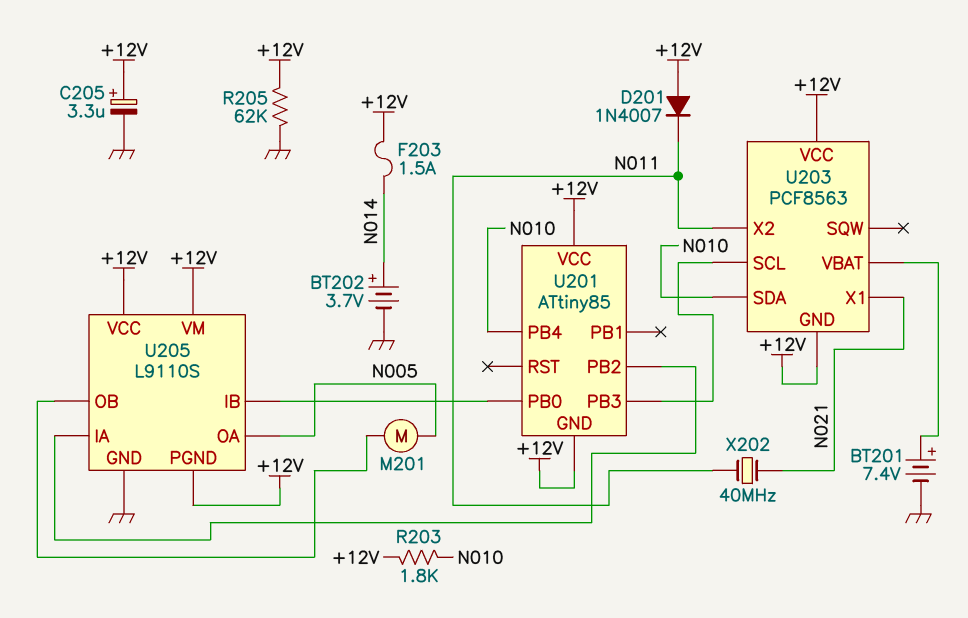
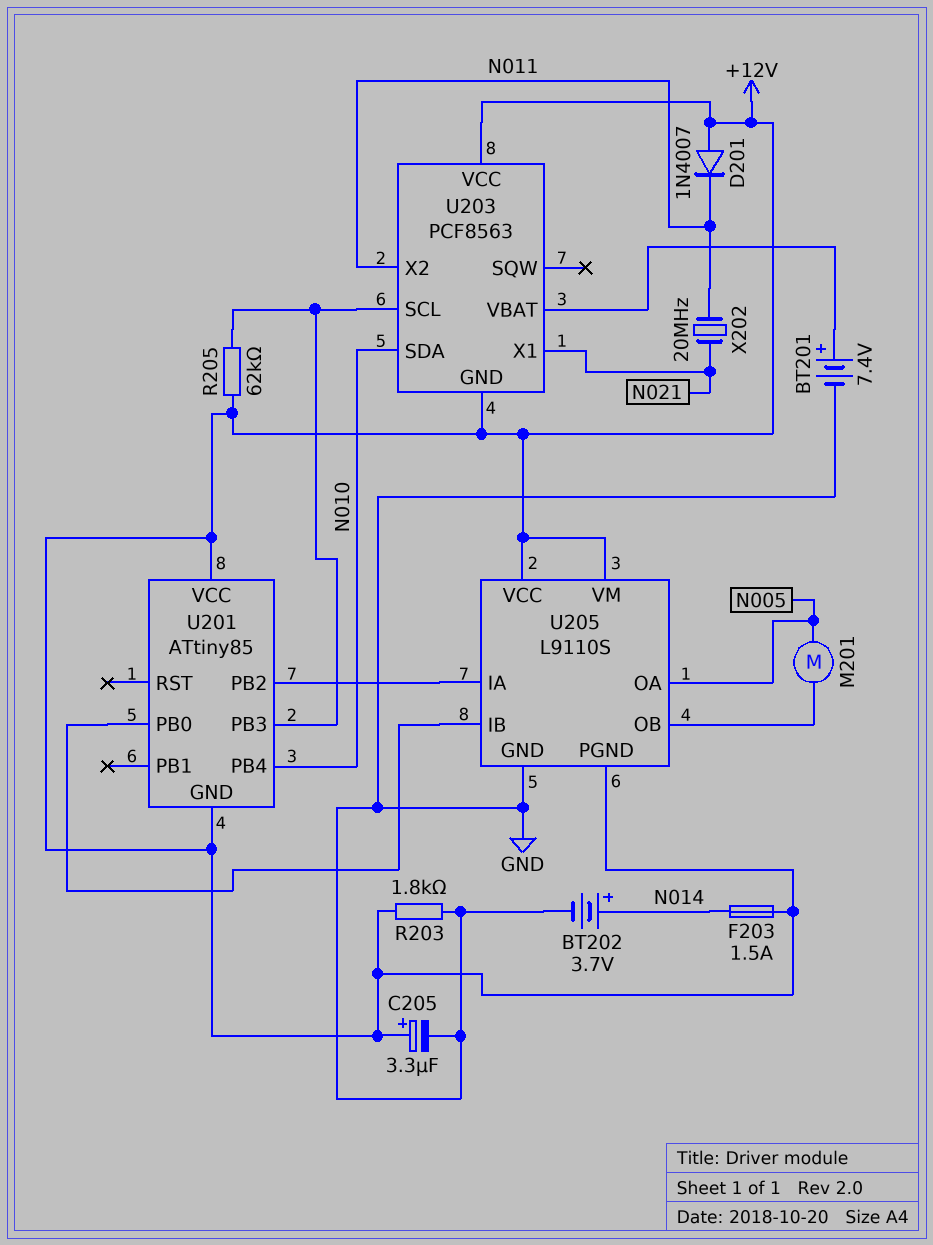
R203: 1.8k (+12V, N010) -> 1.8k (+12V, GND)
R205: 62k (+12V, GND) -> 62k (+12V, U201/PB3)
X202: 40MHz (N011, N021) -> 20MHz (N011, N021)

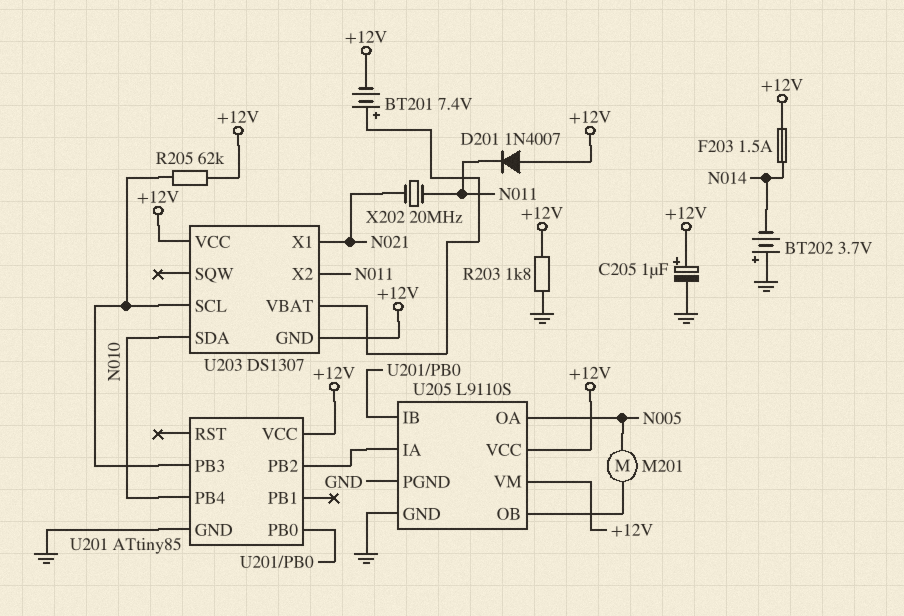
BT201: 7.4V (plus U203/VBAT, minus GND) -> 7.4V (plus U203/VBAT, minus +12V)
BT202: 3.7V (plus N014, minus GND) -> 3.7V (plus GND, minus N014)
C205: 3.3uF (plus +12V, minus GND) -> 1uF (plus +12V, minus GND)
U201 pin GND: +12V -> GND
U203: PCF8563 -> DS1307
U205 pin PGND: +12V -> GND

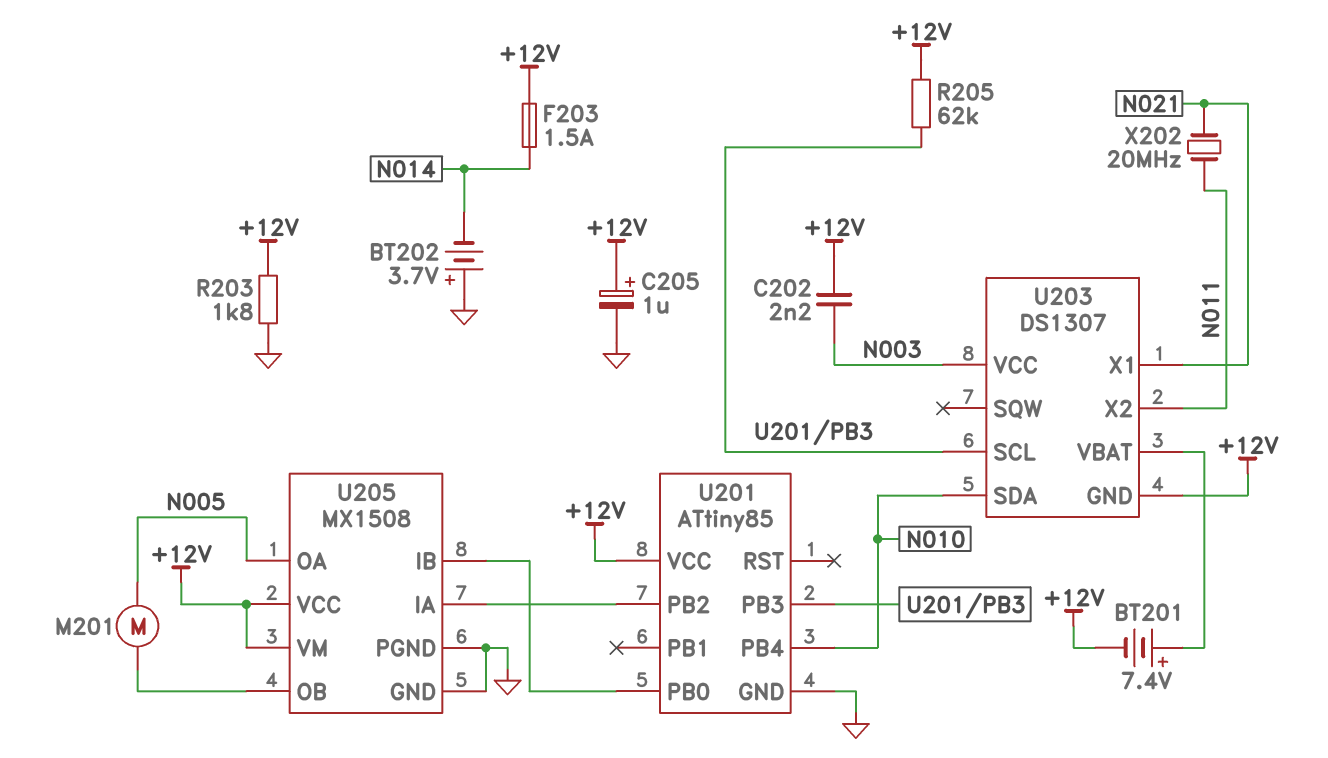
C202: none -> 2.2nF (+12V, N003)
D201: diode 1N4007 (A +12V, K N011) -> none
U203 pin VCC: +12V -> N003
U205: L9110S -> MX1508

